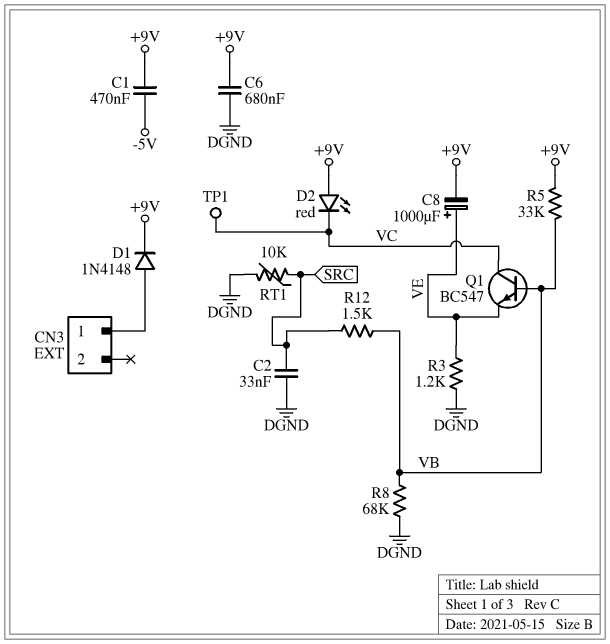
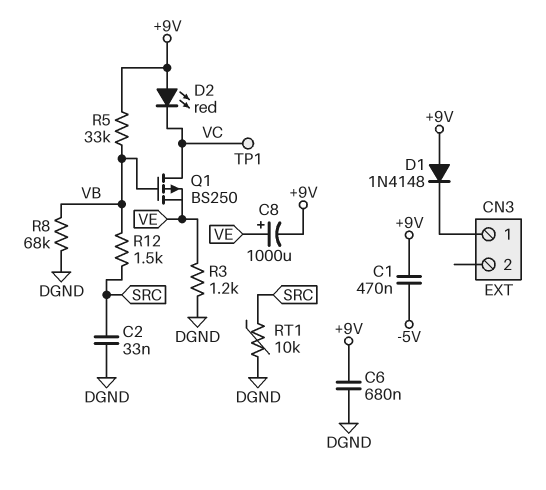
D1: diode 1N4148 (A CN3/1, K +9V) -> diode 1N4148 (A +9V, K CN3/1)
Q1: NPN BC547 (B VB, C VC, E VE) -> PMOS BS250 (G VB, D VC, S VE)

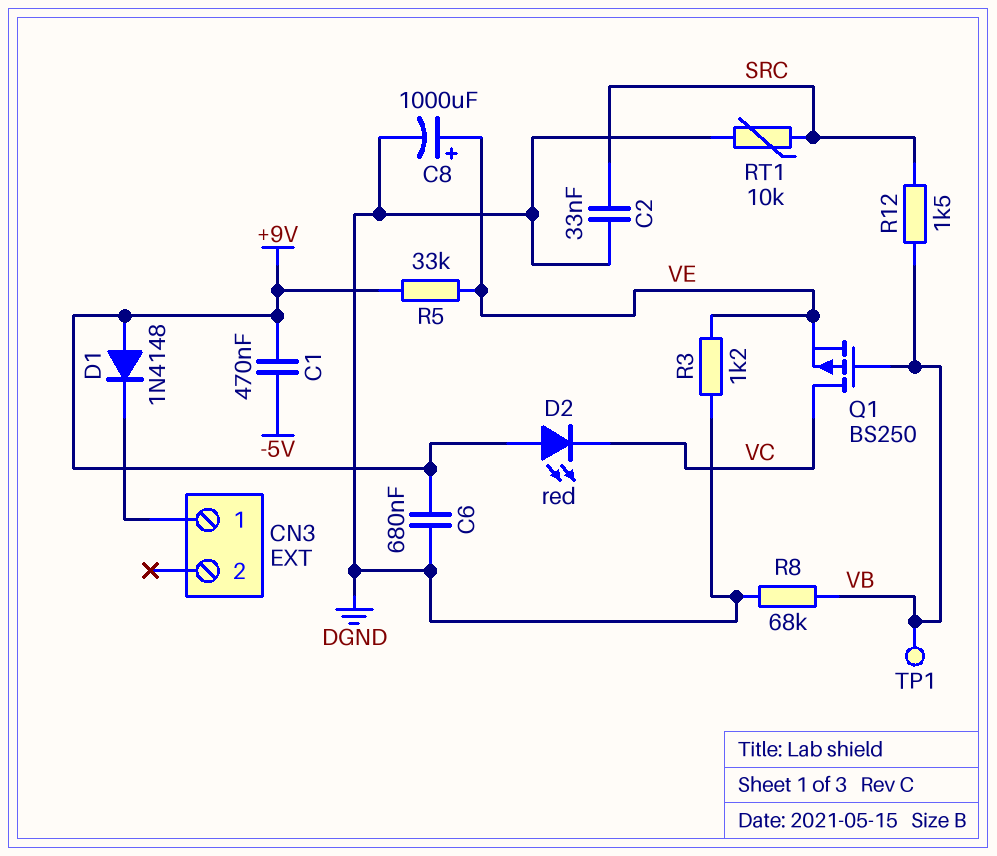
C8: 1000uF (plus VE, minus +9V) -> 1000uF (plus VE, minus DGND)
R5: 33k (+9V, VB) -> 33k (+9V, VE)
TP1: test point (VC) -> test point (VB)

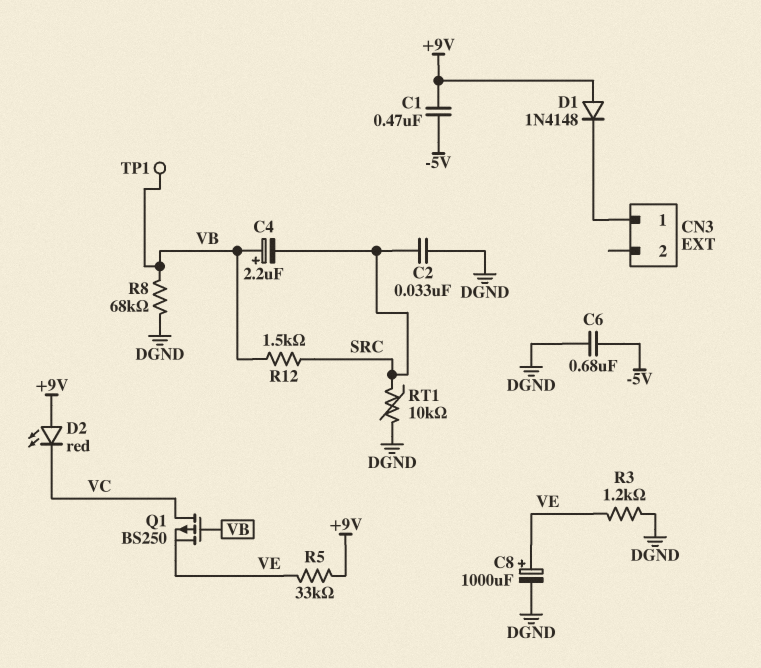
C4: none -> 2.2uF (plus VB, minus SRC)
C6: 680nF (+9V, DGND) -> 680nF (-5V, DGND)

